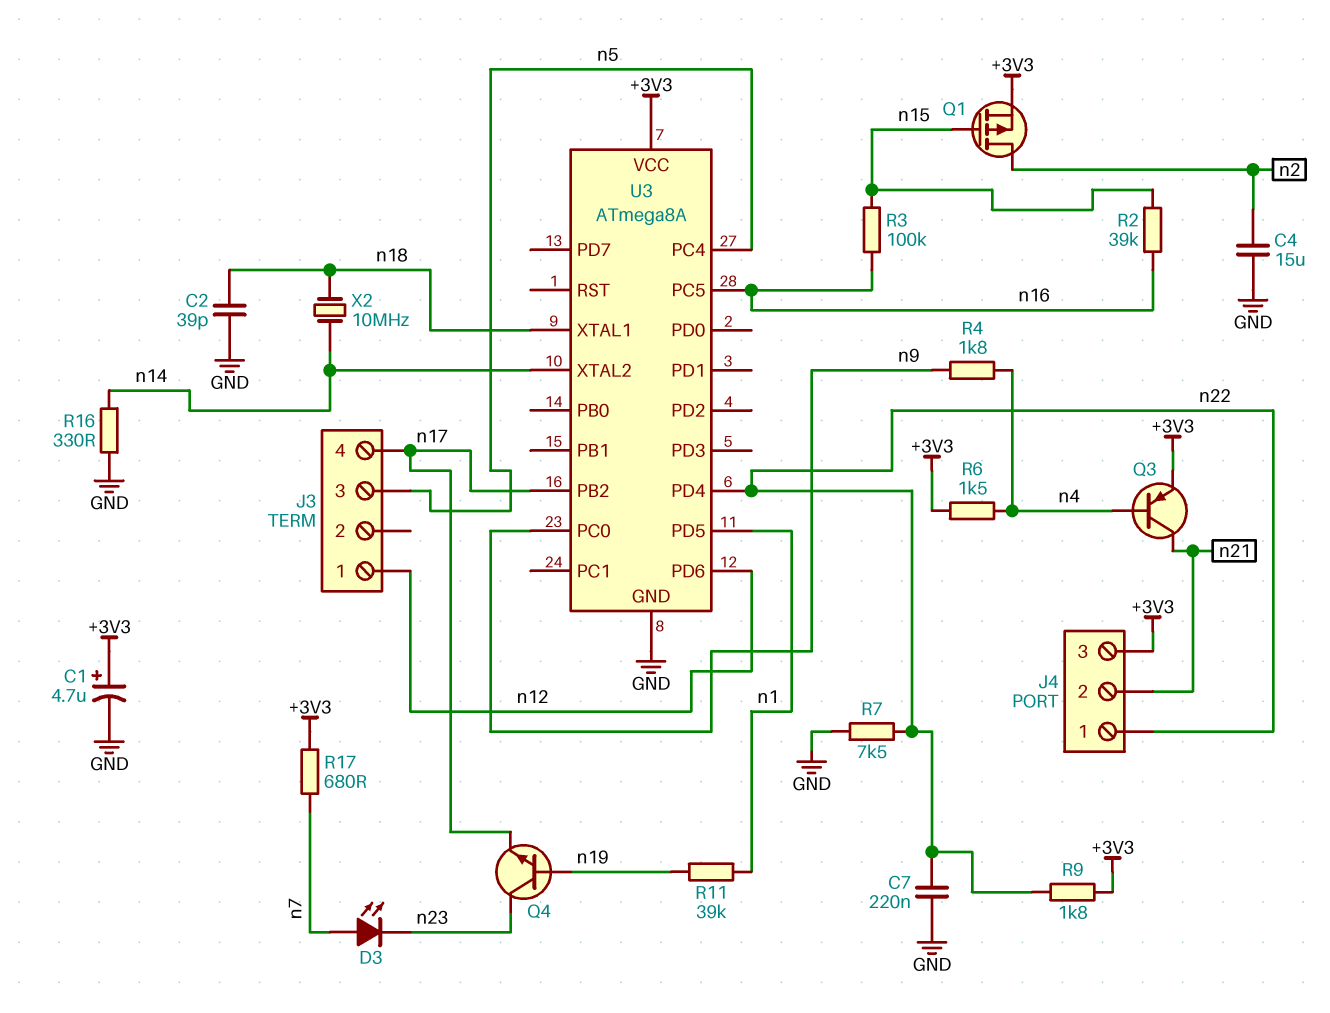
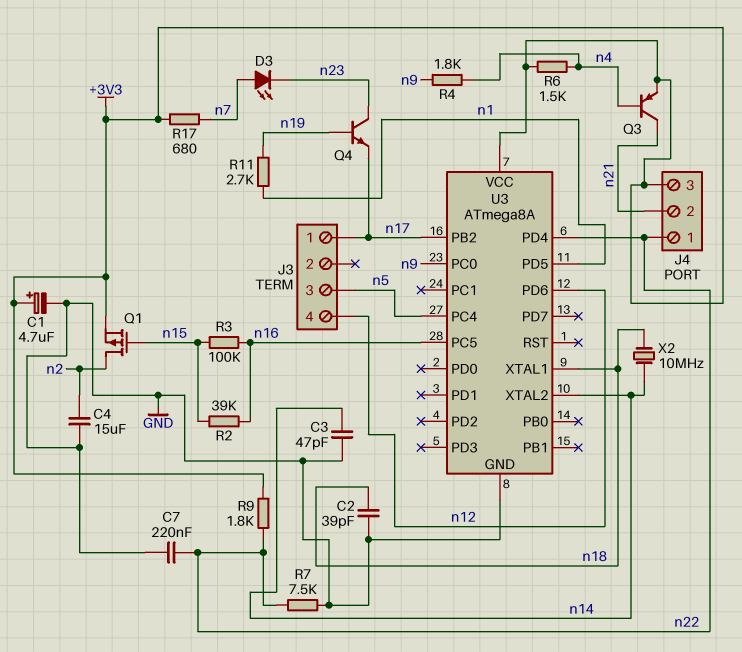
C3: none -> 47pF (GND, n14)
J3 pin 1: n12 -> n17
J3 pin 4: n17 -> n12
R11: 39k (n1, n19) -> 2.7k (n1, n19)
R16: 330 (GND, n14) -> none

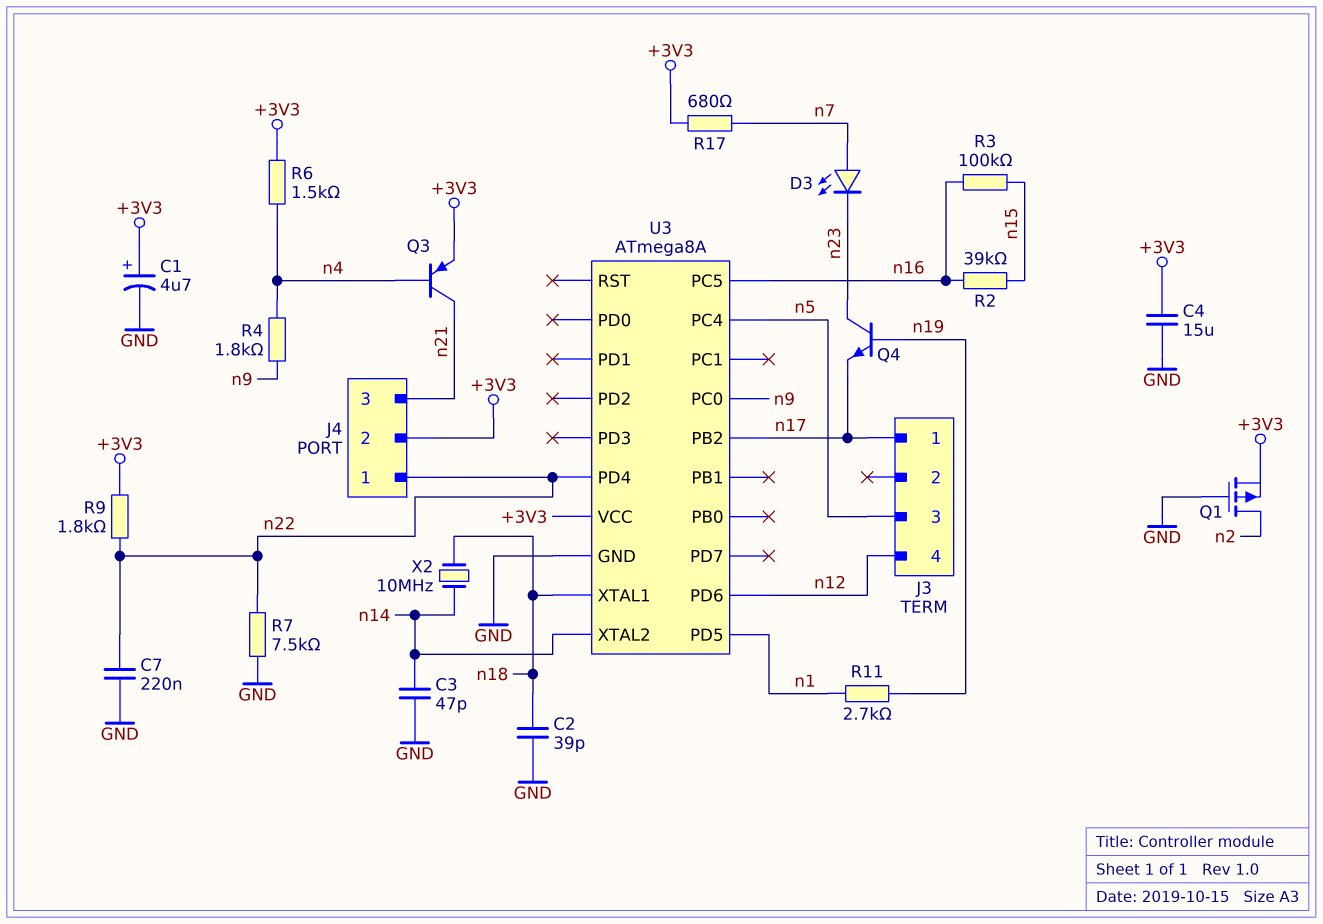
C4: 15uF (GND, n2) -> 15uF (+3V3, GND)
J4 pin 2: n21 -> +3V3
J4 pin 3: +3V3 -> n21
Q1: PMOS (G n15, D n2, S +3V3) -> PMOS (G GND, D n2, S +3V3)

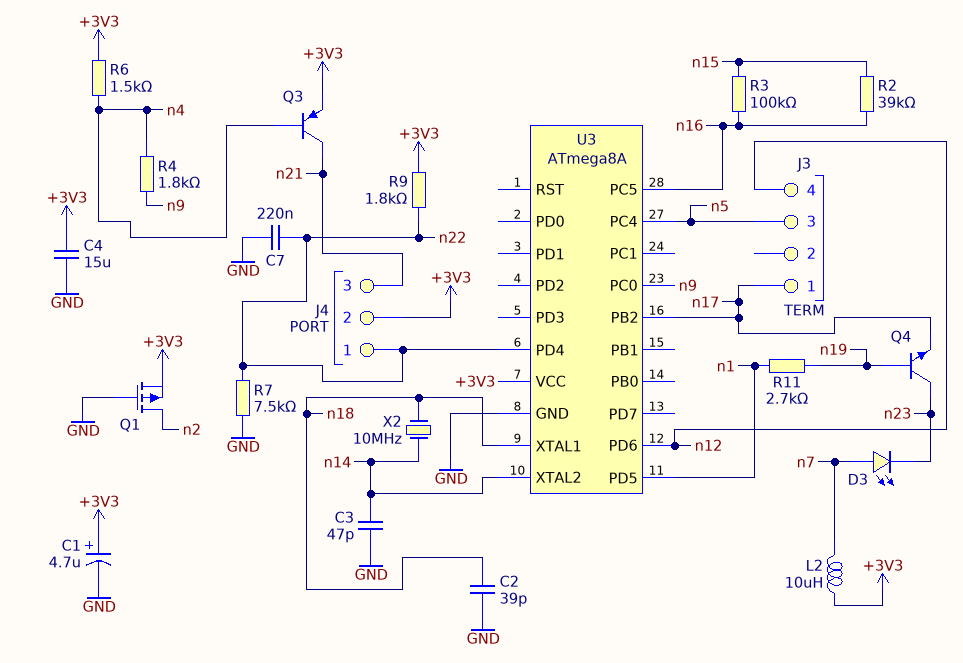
L2: none -> 10uH (+3V3, n7)
R17: 680 (+3V3, n7) -> none

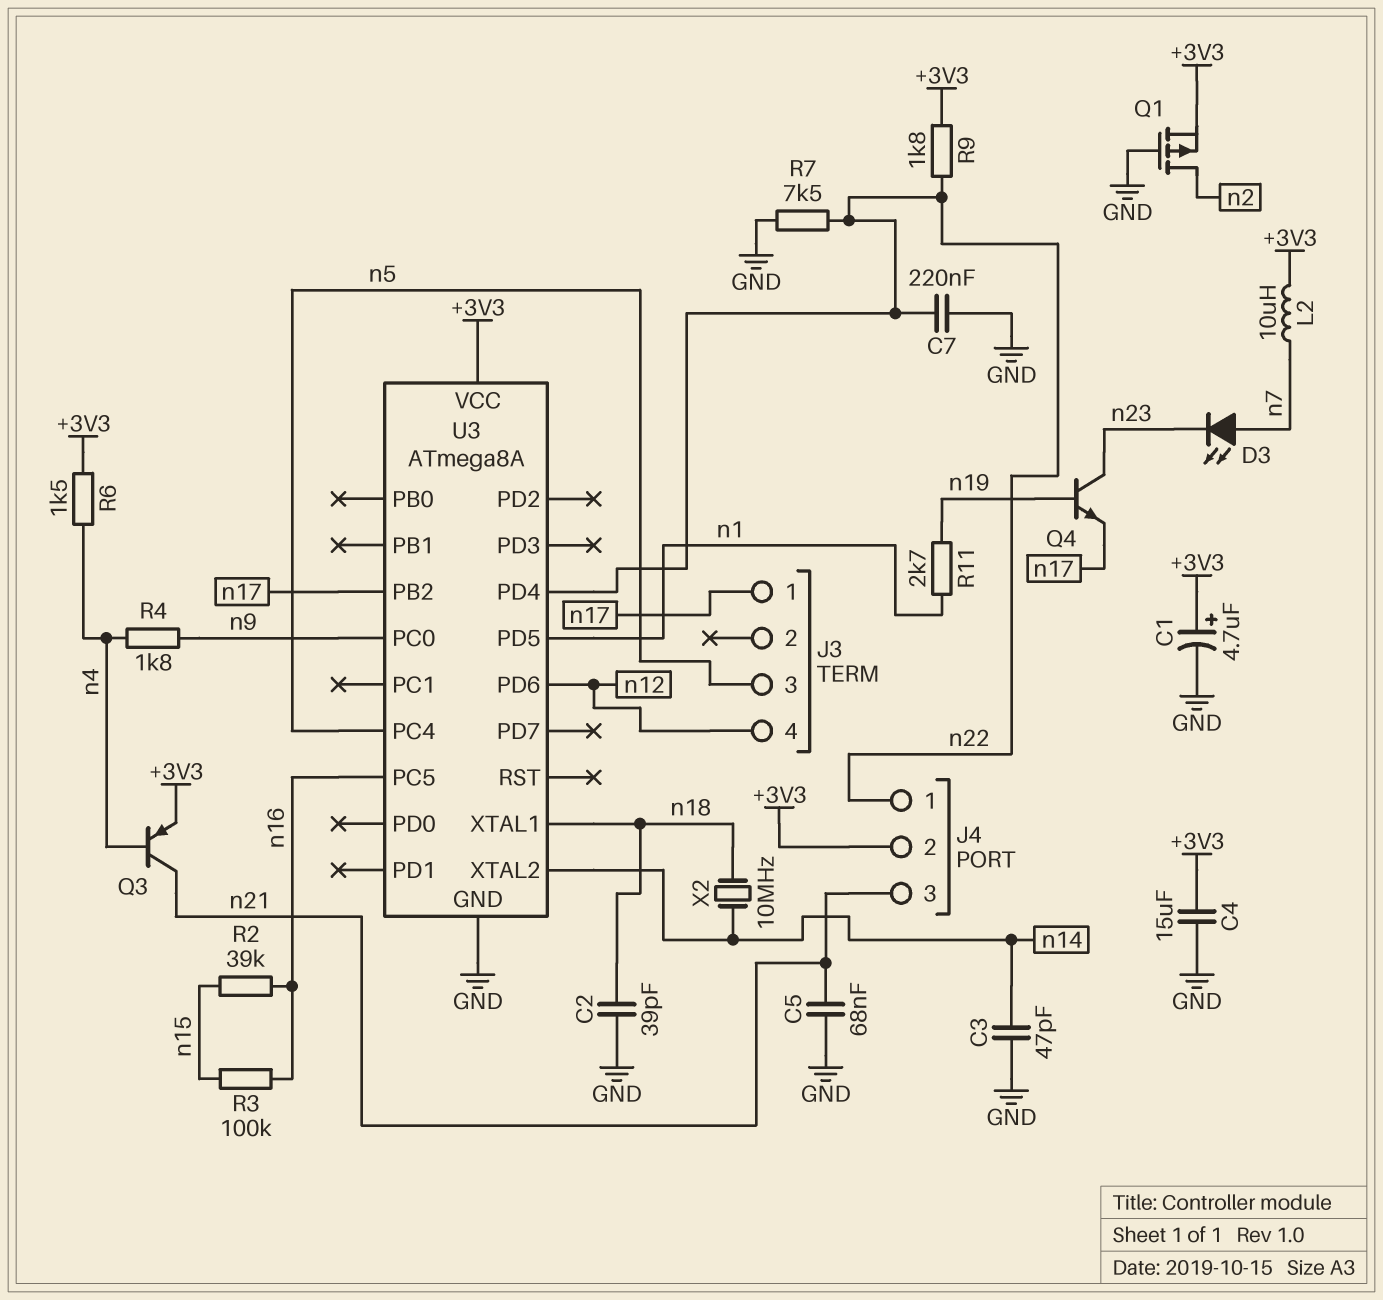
C5: none -> 68nF (GND, n21)

